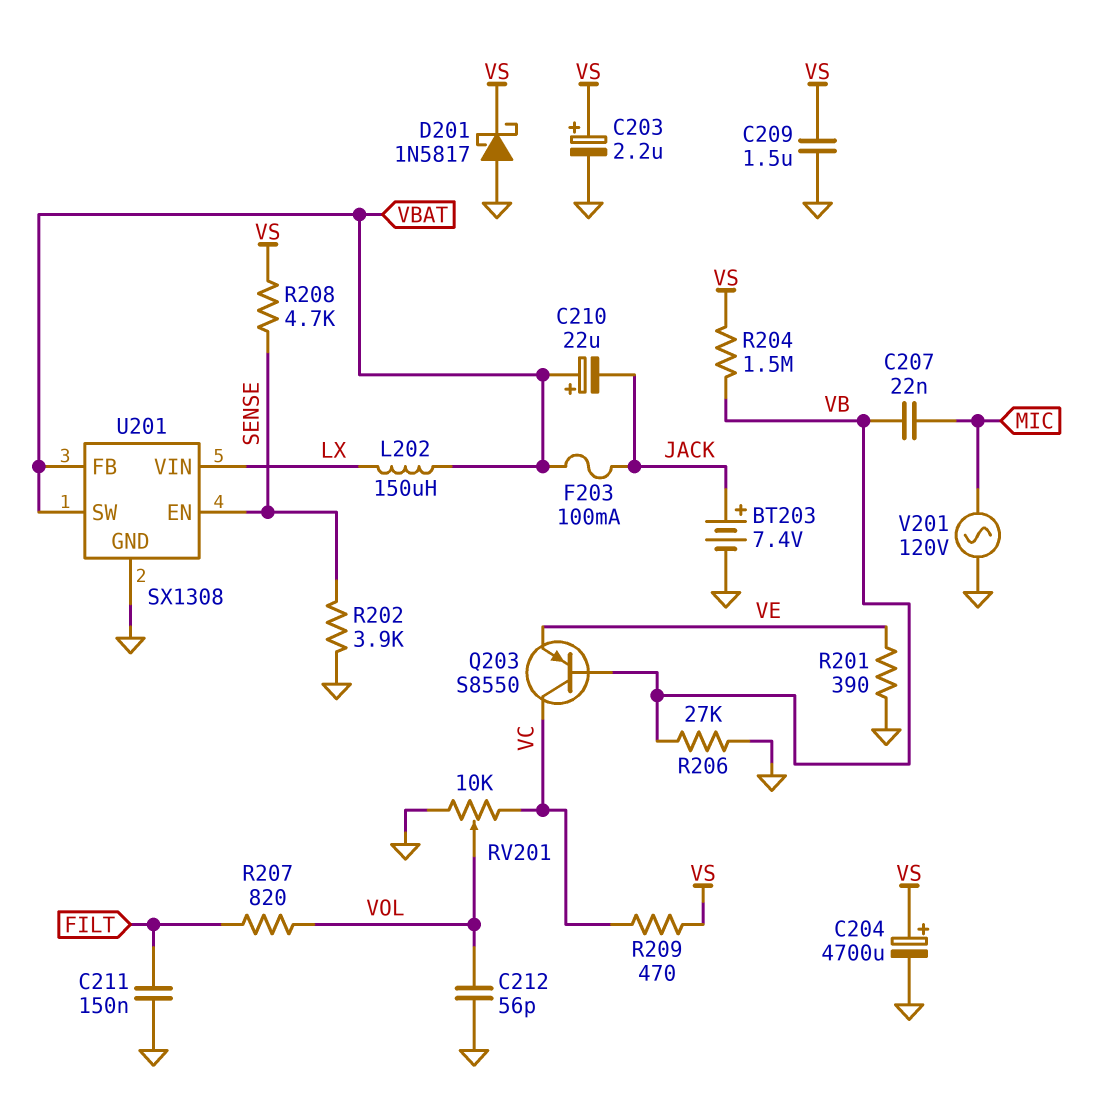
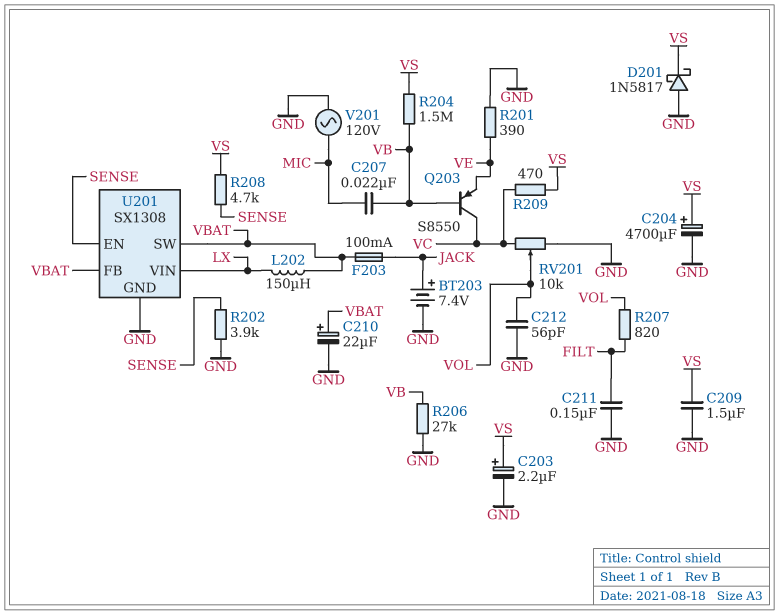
C210: 22uF (plus VBAT, minus JACK) -> 22uF (plus VBAT, minus GND)

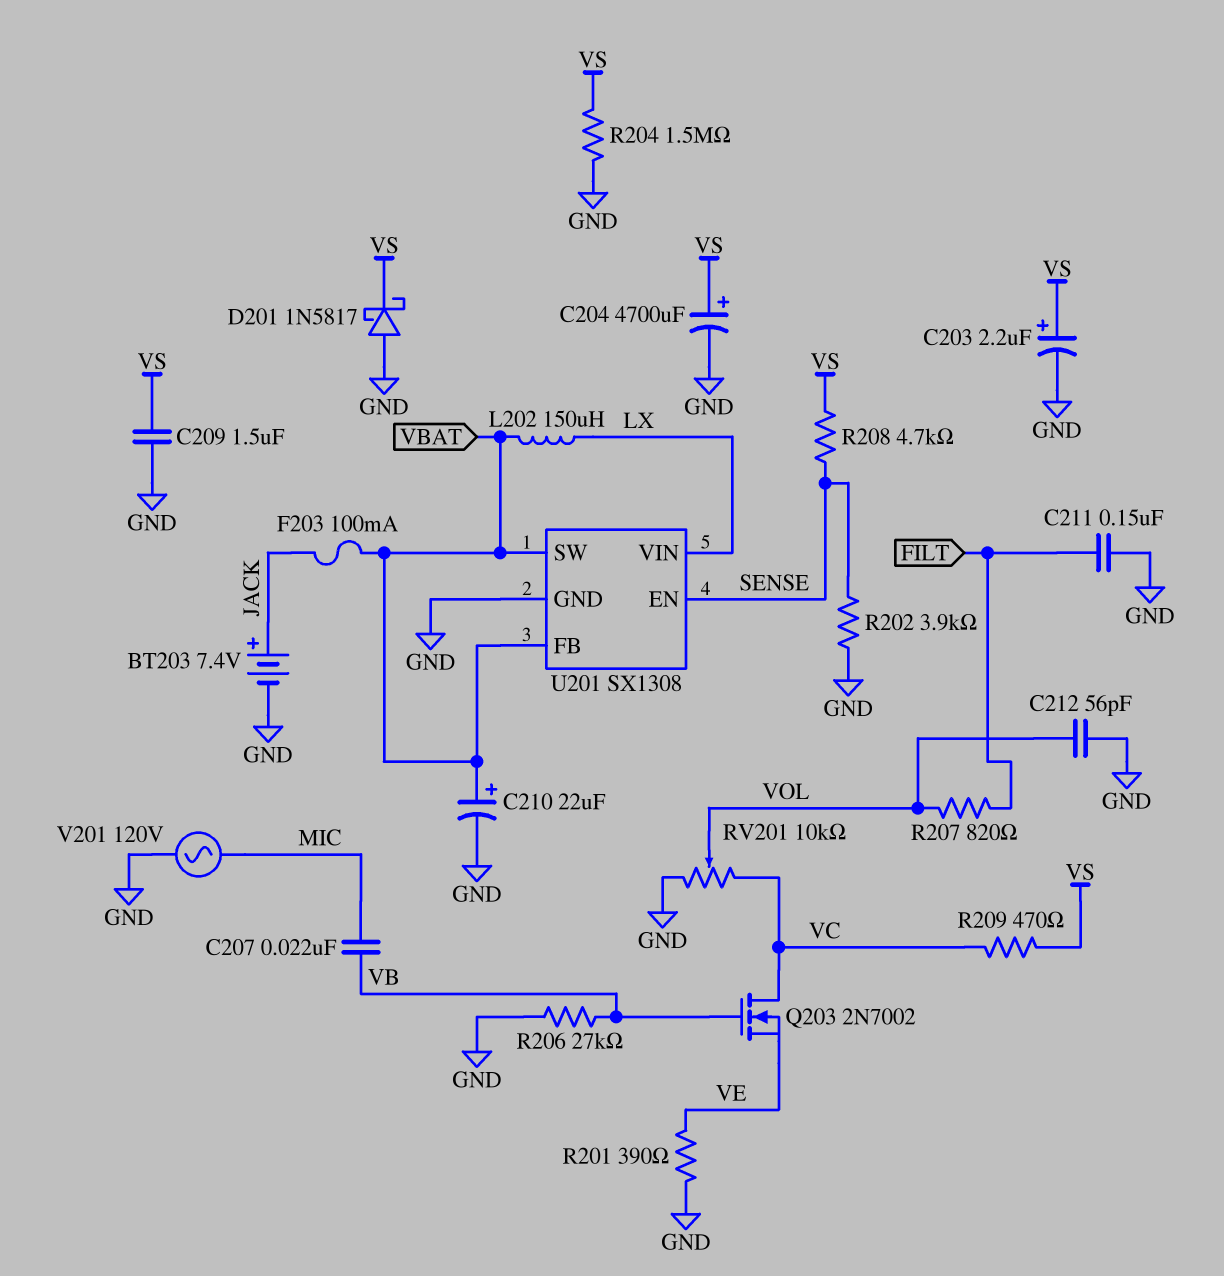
Q203: PNP S8550 (B VB, C VC, E VE) -> NMOS 2N7002 (G VB, D VC, S VE)
R204: 1.5M (VB, VS) -> 1.5M (GND, VS)

